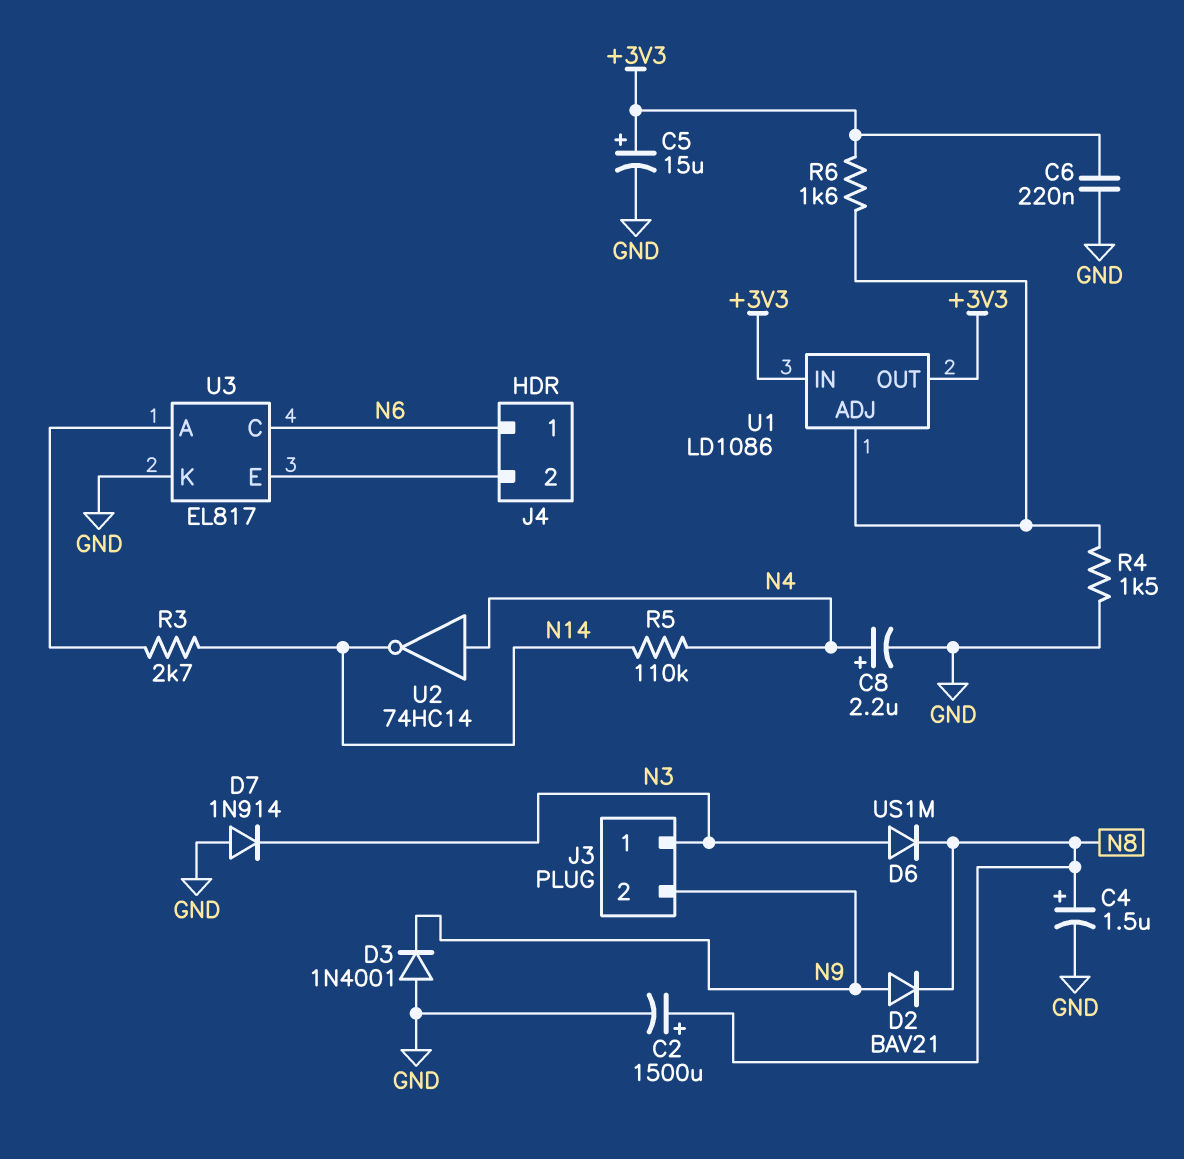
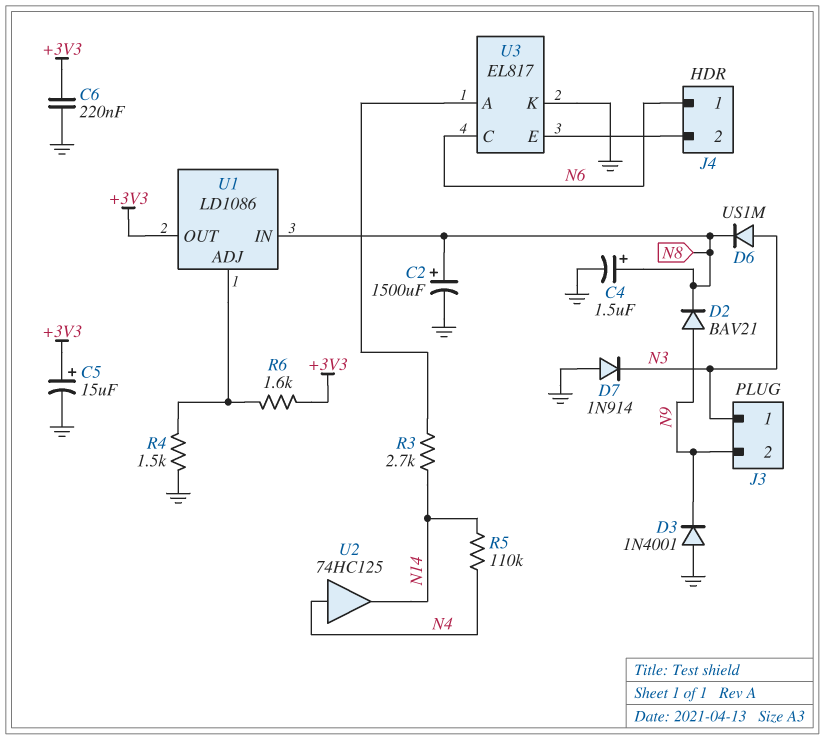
C8: 2.2uF (plus N4, minus GND) -> none
U1 pin IN: +3V3 -> N8
U2: NOT 74HC14 (in N4, out N14) -> buffer 74HC125 (in N4, out N14)

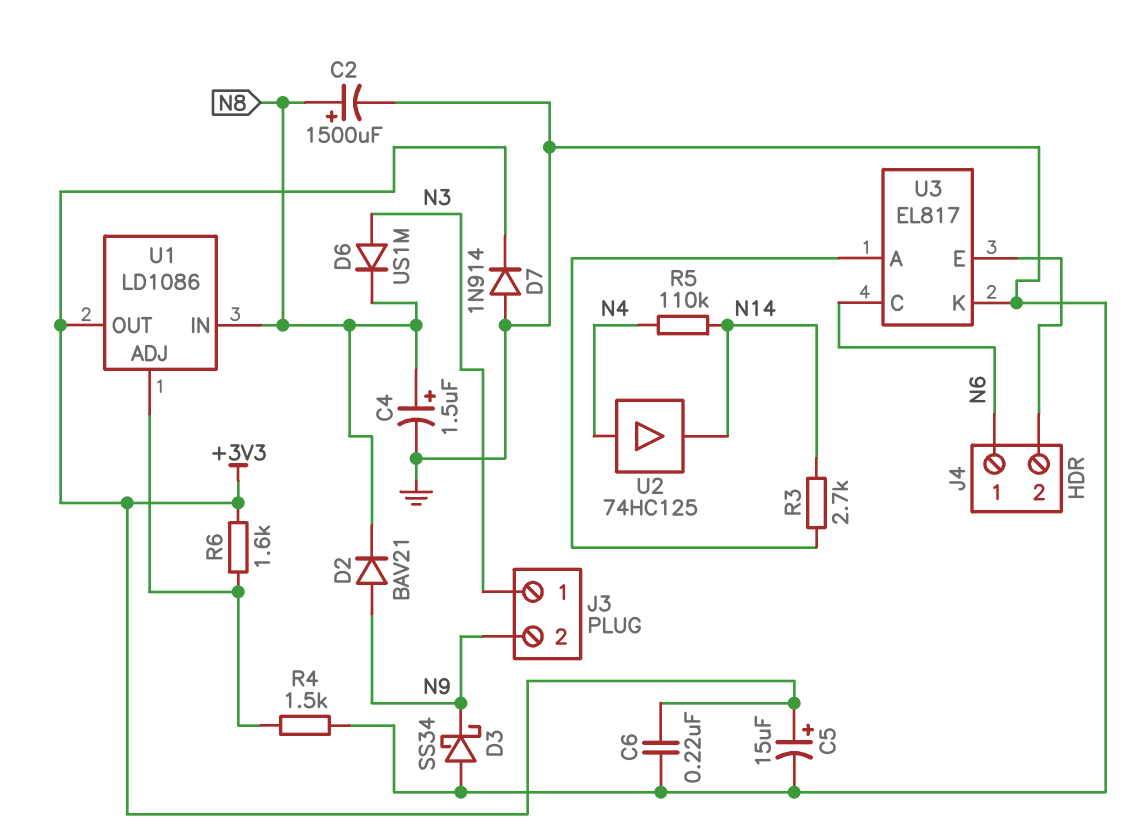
D3: diode 1N4001 (A GND, K N9) -> schottky SS34 (A GND, K N9)
D7: diode 1N914 (A GND, K N3) -> diode 1N914 (A GND, K +3V3)

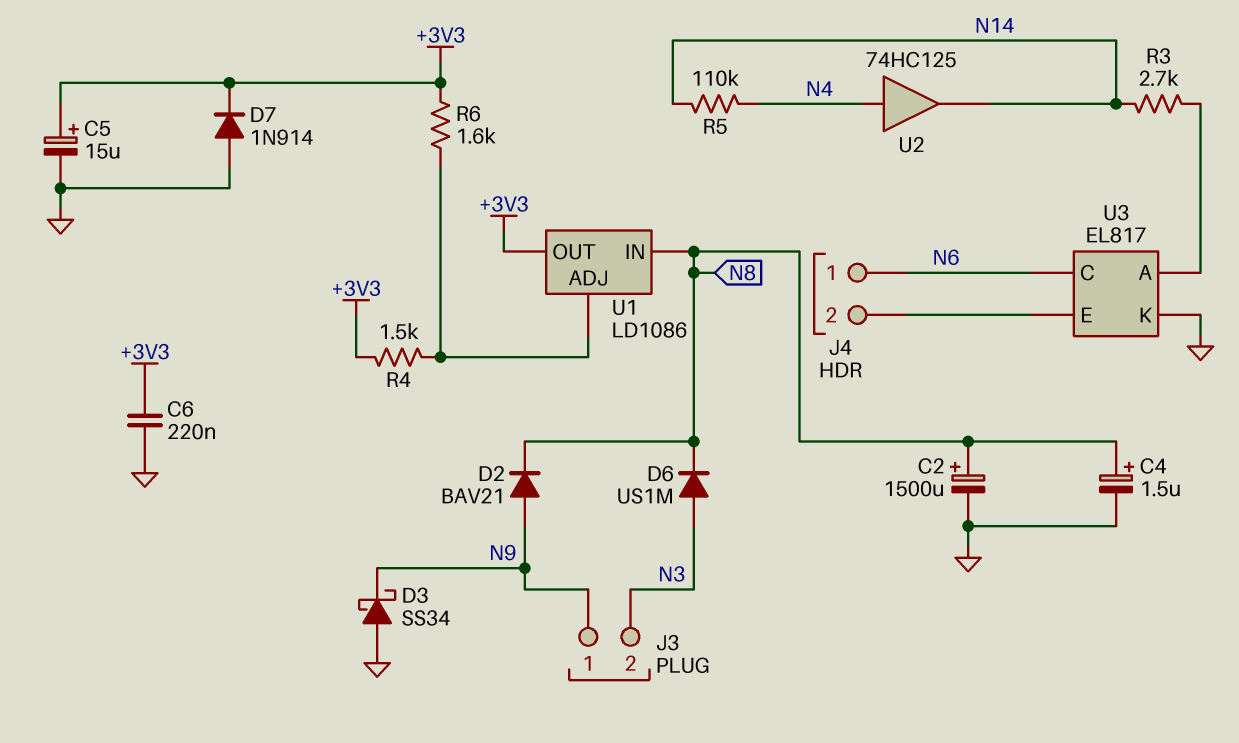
J3 pin 1: N3 -> N9
J3 pin 2: N9 -> N3
R4: 1.5k (GND, U1/ADJ) -> 1.5k (+3V3, U1/ADJ)

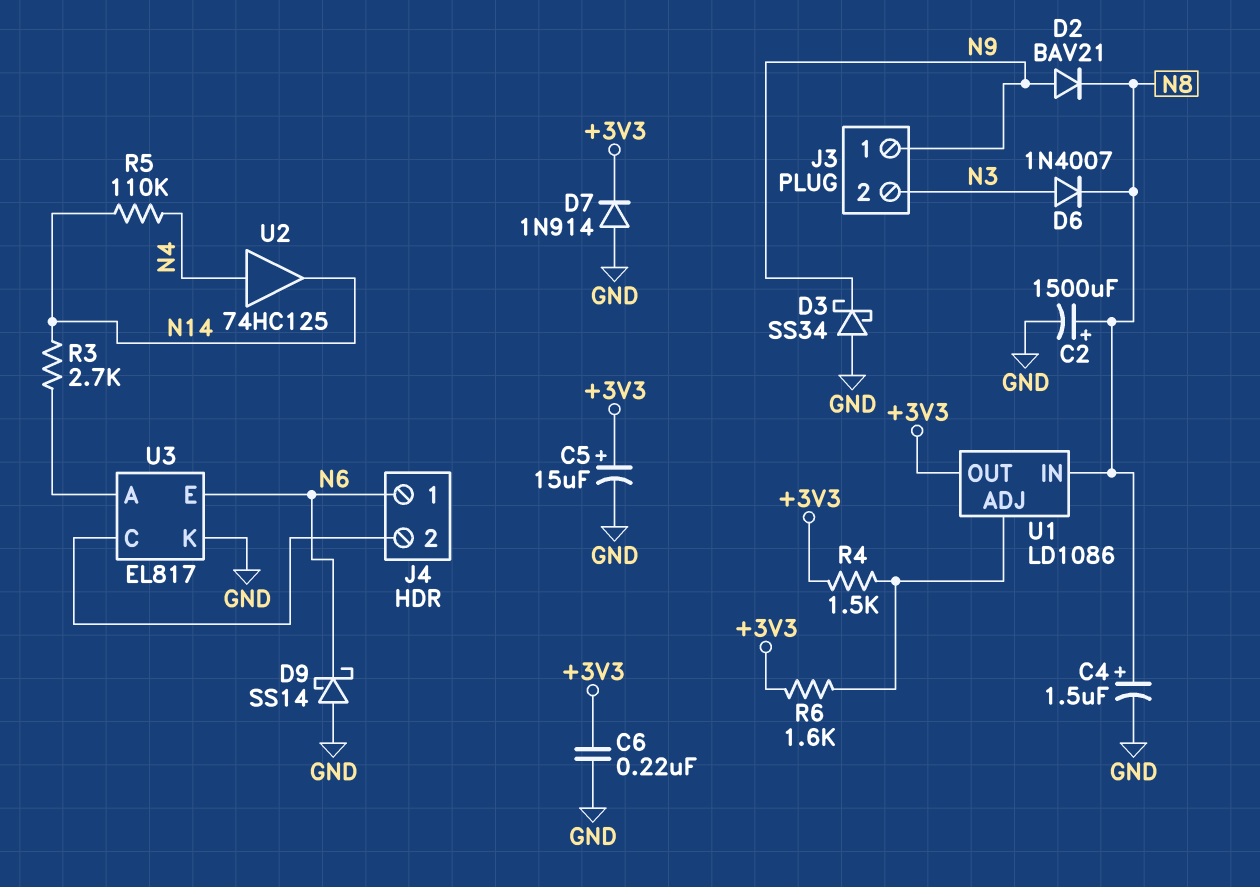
D6: diode US1M (A N3, K N8) -> diode 1N4007 (A N3, K N8)
D9: none -> schottky SS14 (A GND, K N6)
U3 pin C: N6 -> J4/2
U3 pin E: J4/2 -> N6

